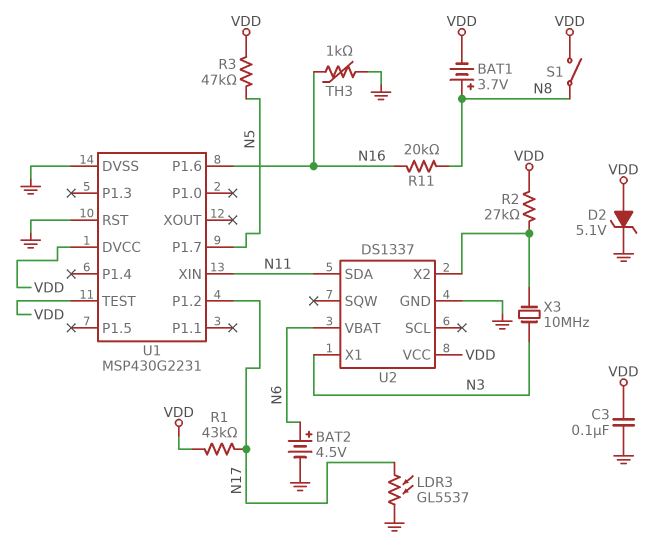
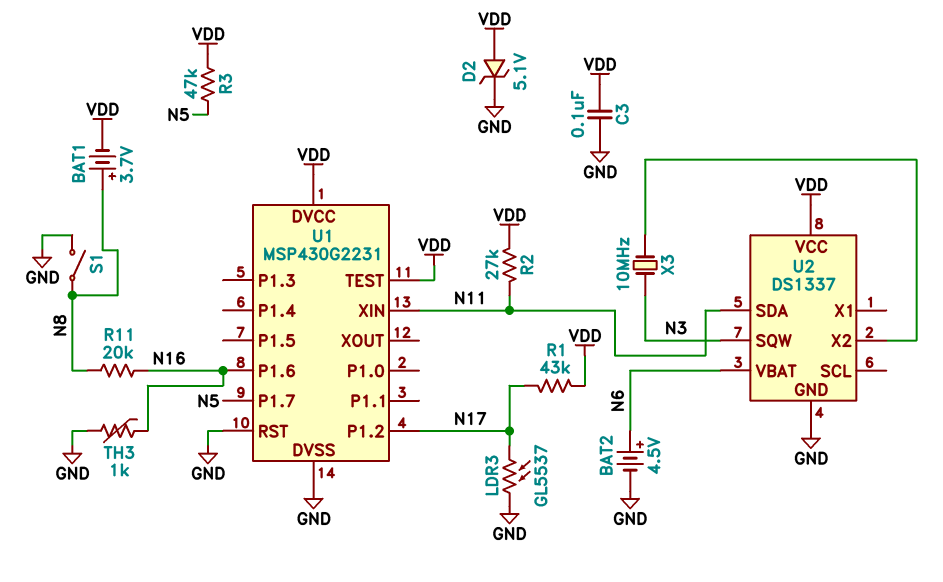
R2: 27k (U2/X2, VDD) -> 27k (N11, VDD)
S1: switch (N8, VDD) -> switch (GND, N8)
U2 pin SQW: none -> N3
U2 pin X1: N3 -> none

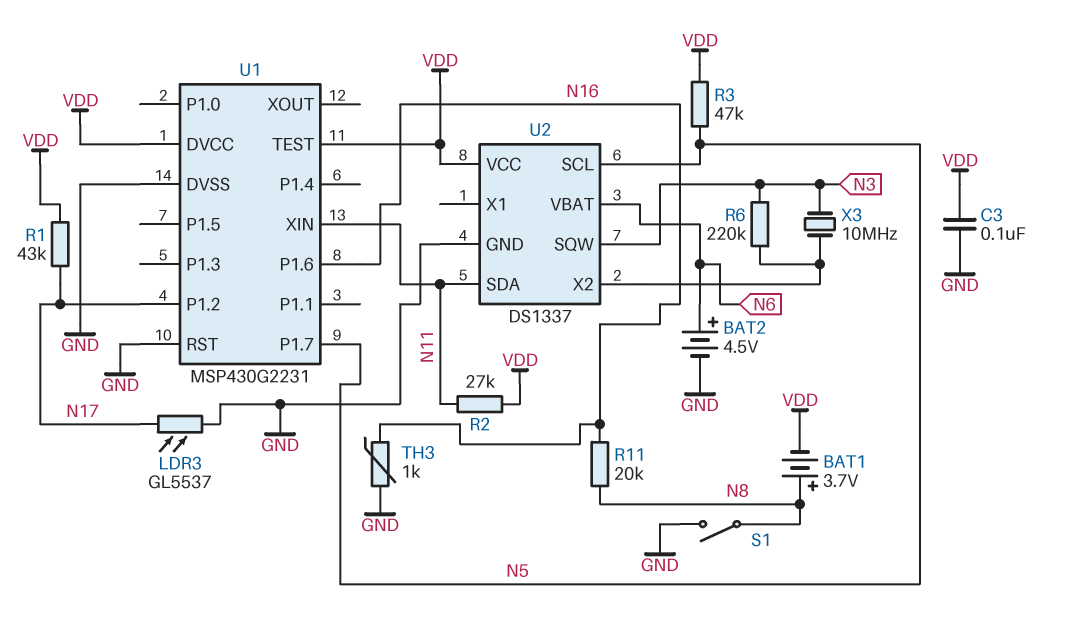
D2: zener 5.1V (A VDD, K GND) -> none
R6: none -> 220k (N3, U2/X2)
U2 pin SCL: none -> N5

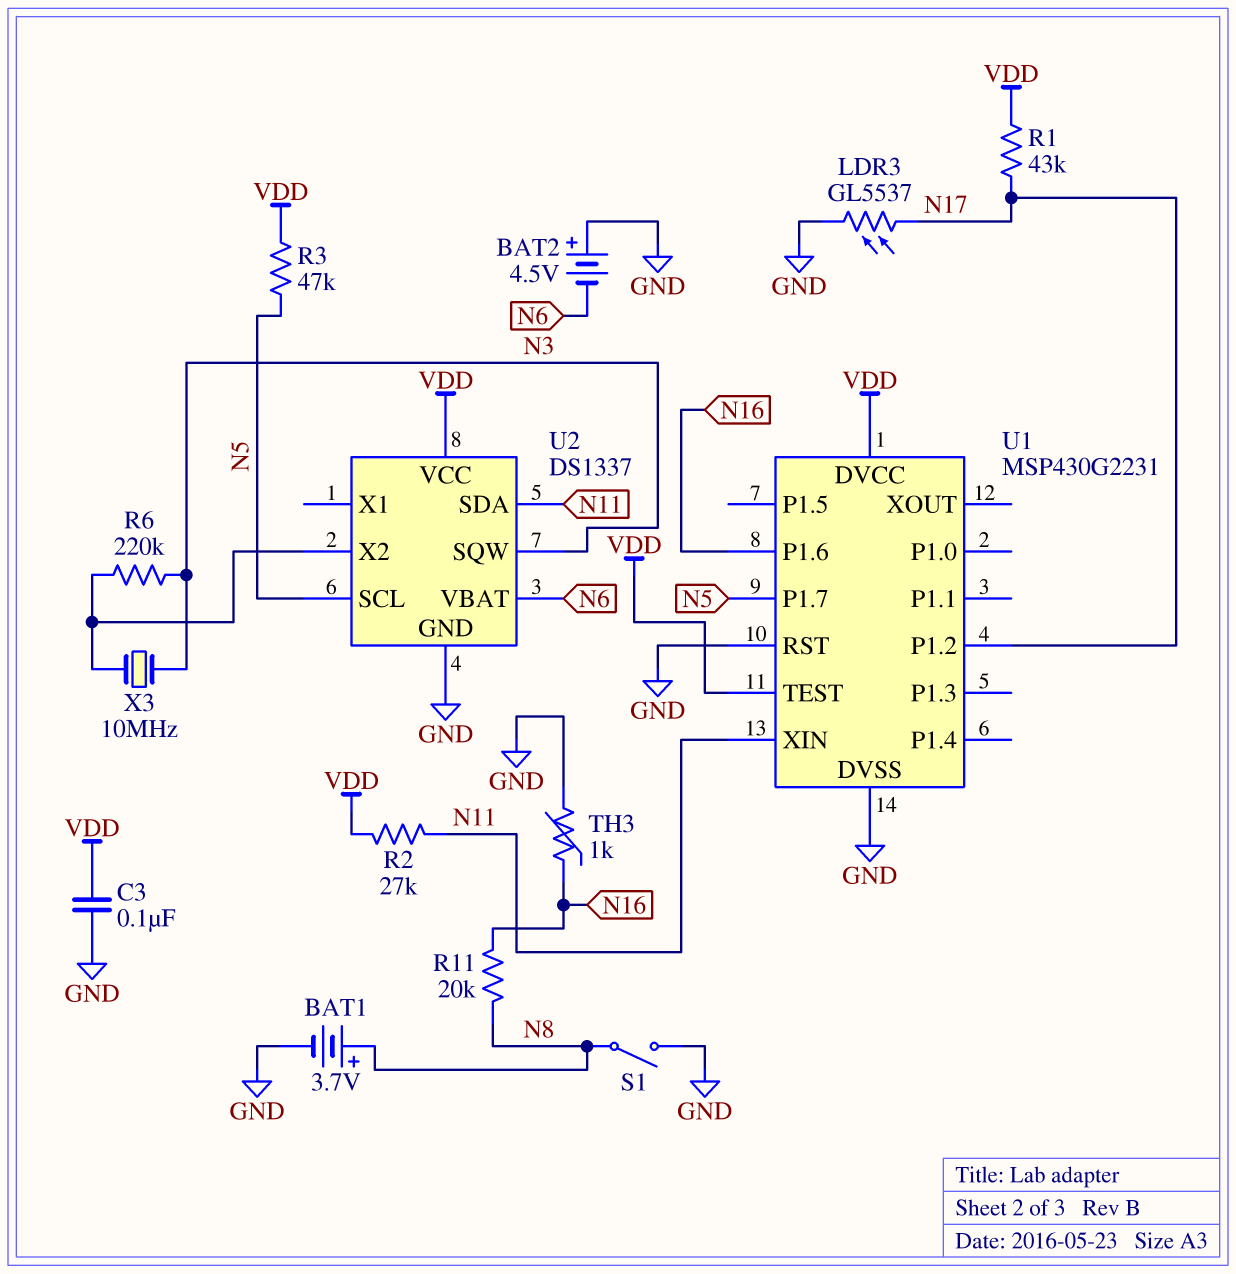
BAT1: 3.7V (plus N8, minus VDD) -> 3.7V (plus N8, minus GND)
BAT2: 4.5V (plus N6, minus GND) -> 4.5V (plus GND, minus N6)

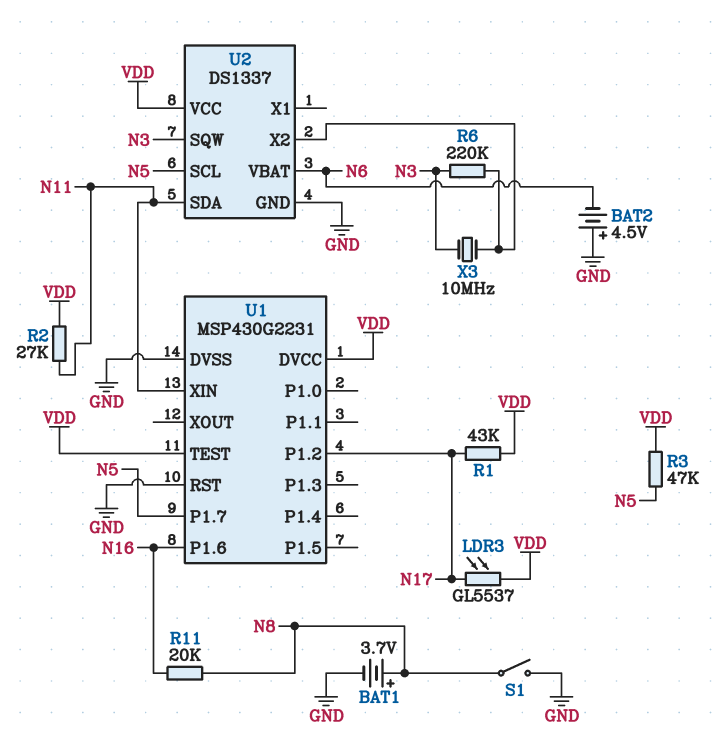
C3: 100nF (GND, VDD) -> none
LDR3: GL5537 (GND, N17) -> GL5537 (N17, VDD)
TH3: 1k (GND, N16) -> none

